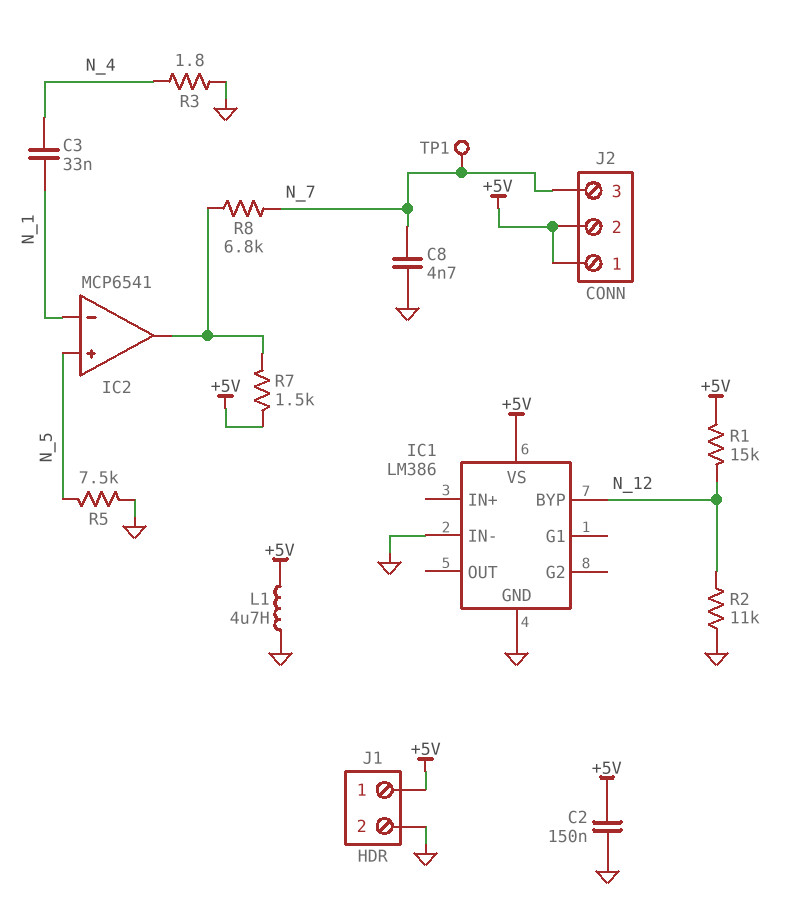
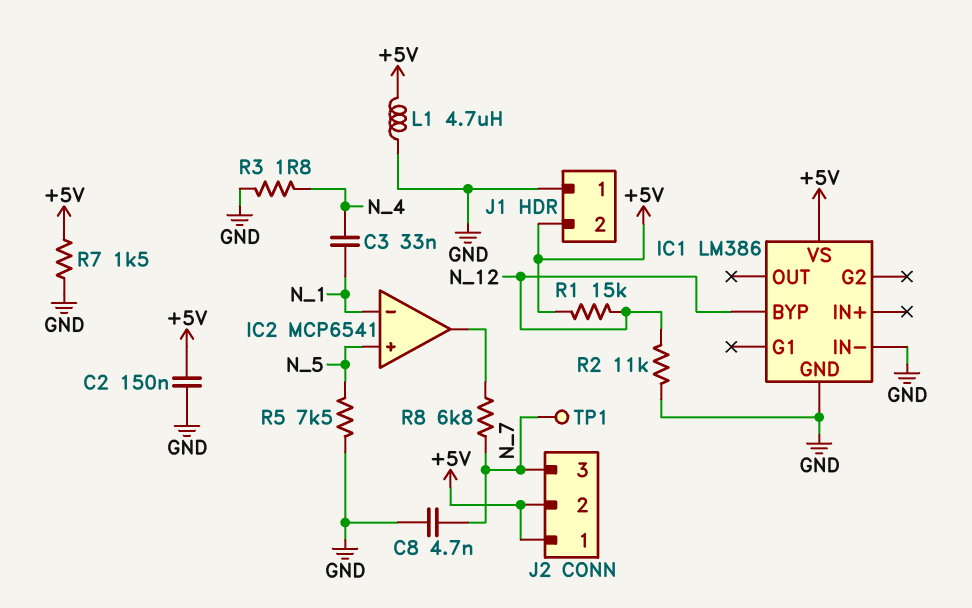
J1 pin 1: +5V -> GND
J1 pin 2: GND -> +5V
R7: 1.5k (+5V, IC2/out) -> 1.5k (+5V, GND)

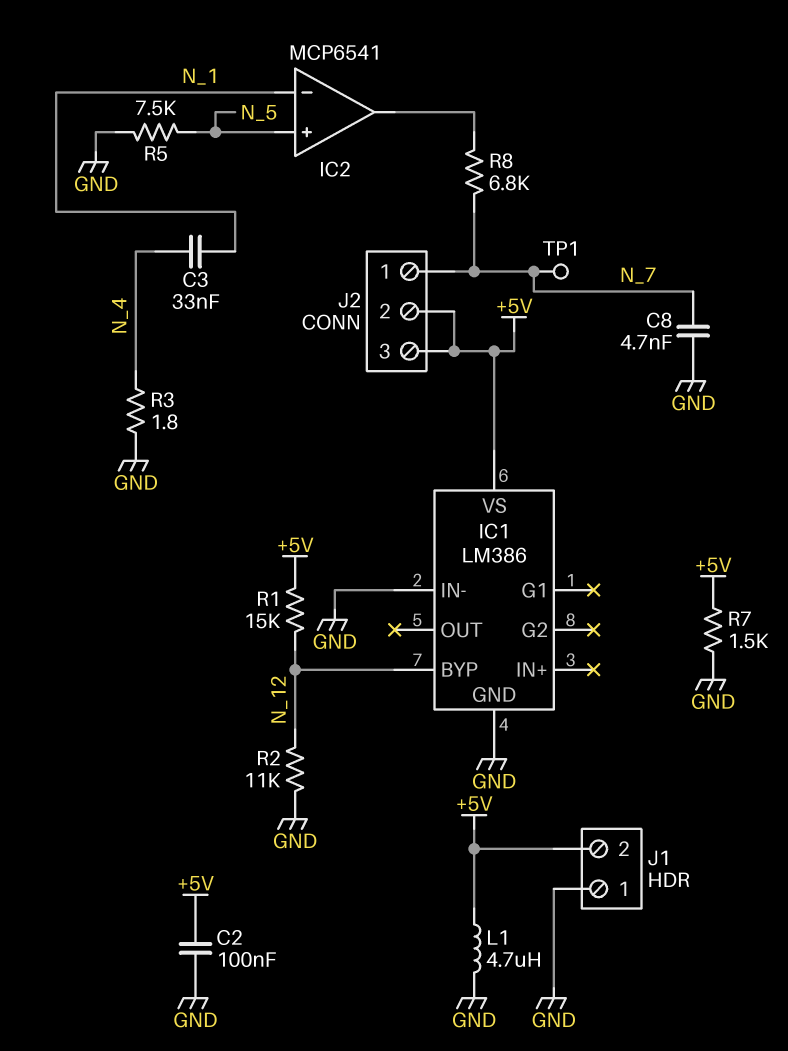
C2: 150nF (+5V, GND) -> 100nF (+5V, GND)
J2 pin 1: +5V -> N_7
J2 pin 3: N_7 -> +5V

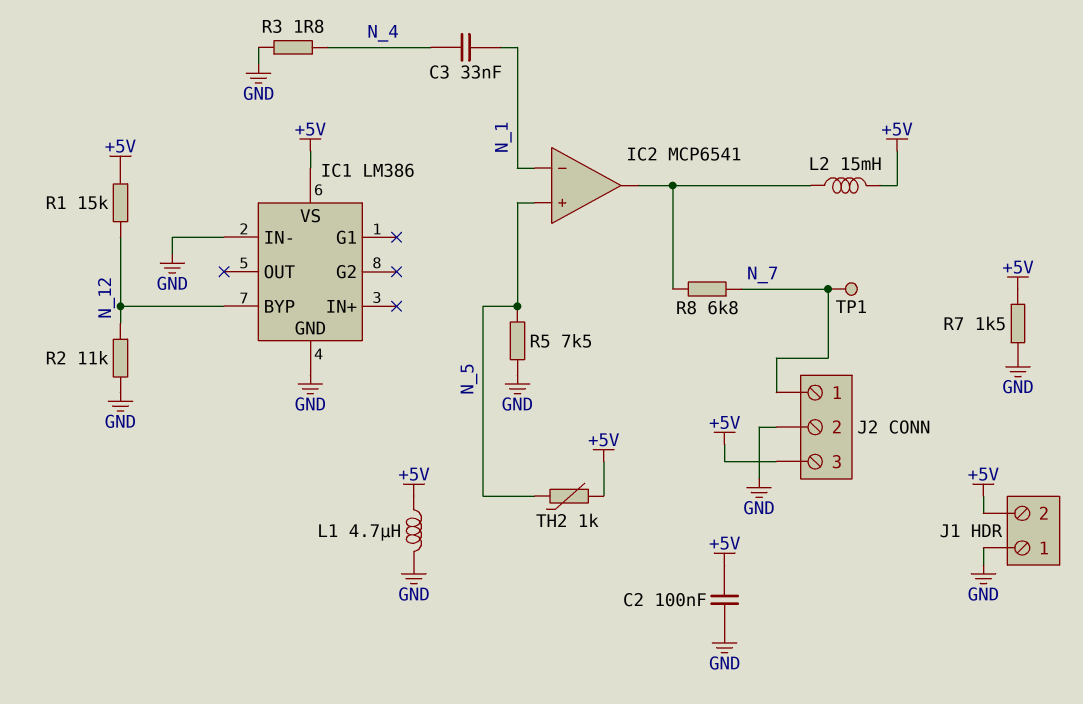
C8: 4.7nF (GND, N_7) -> none
J2 pin 2: +5V -> GND
L2: none -> 15mH (+5V, IC2/out)
TH2: none -> 1k (+5V, N_5)

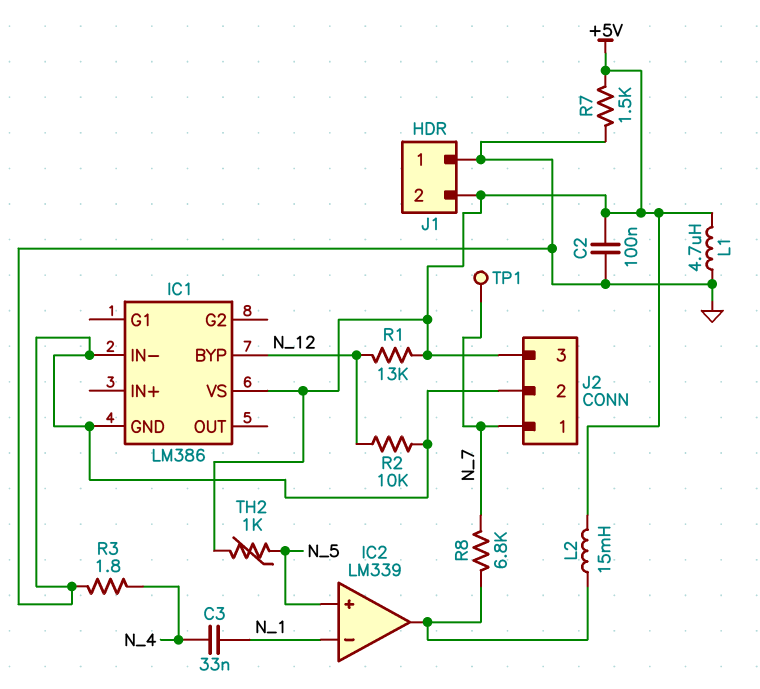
IC2: MCP6541 -> LM339
R1: 15k (+5V, N_12) -> 13k (+5V, N_12)
R2: 11k (GND, N_12) -> 10k (GND, N_12)
R5: 7.5k (GND, N_5) -> none

